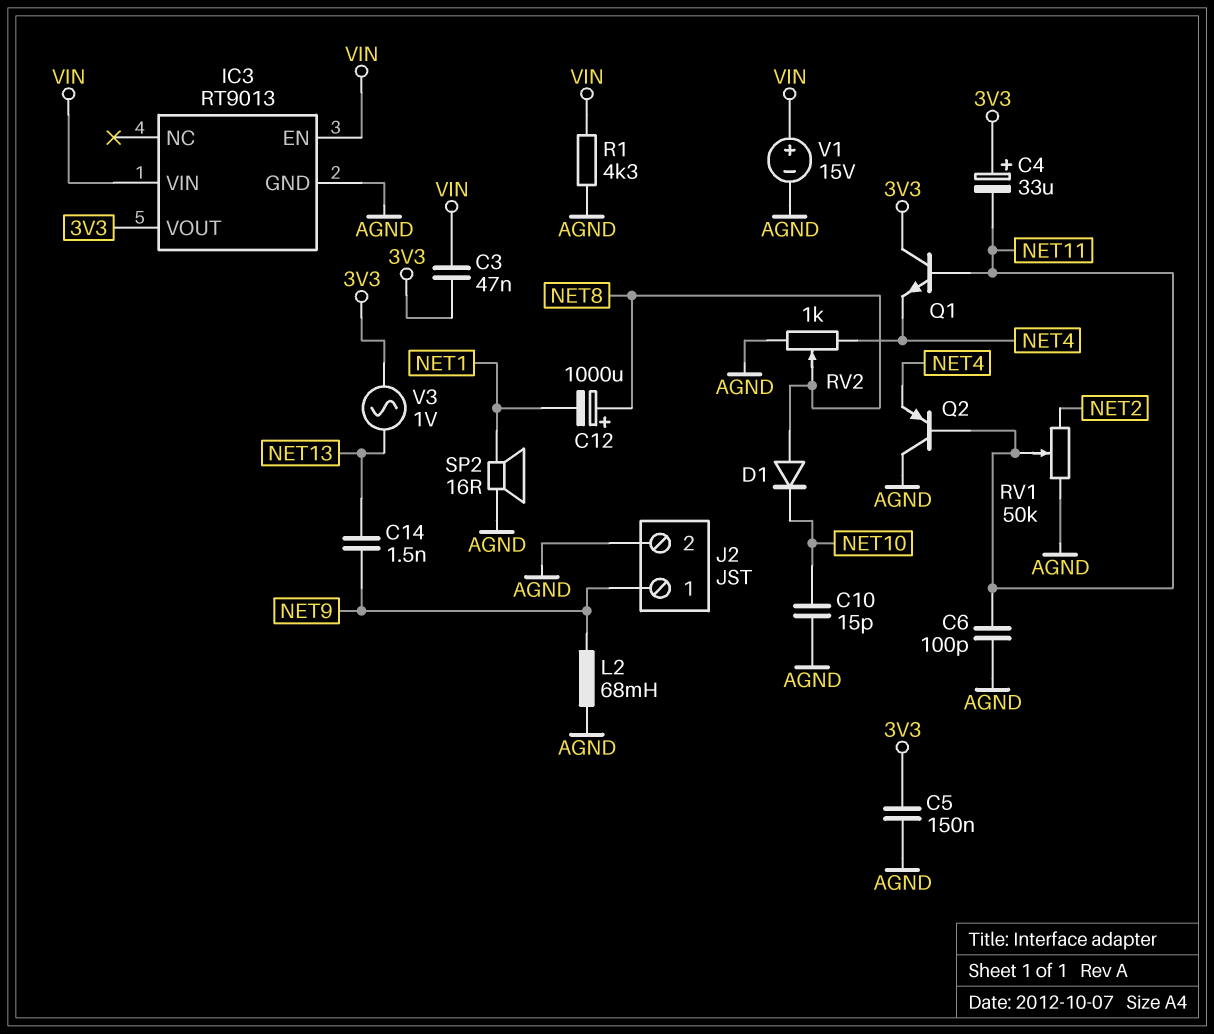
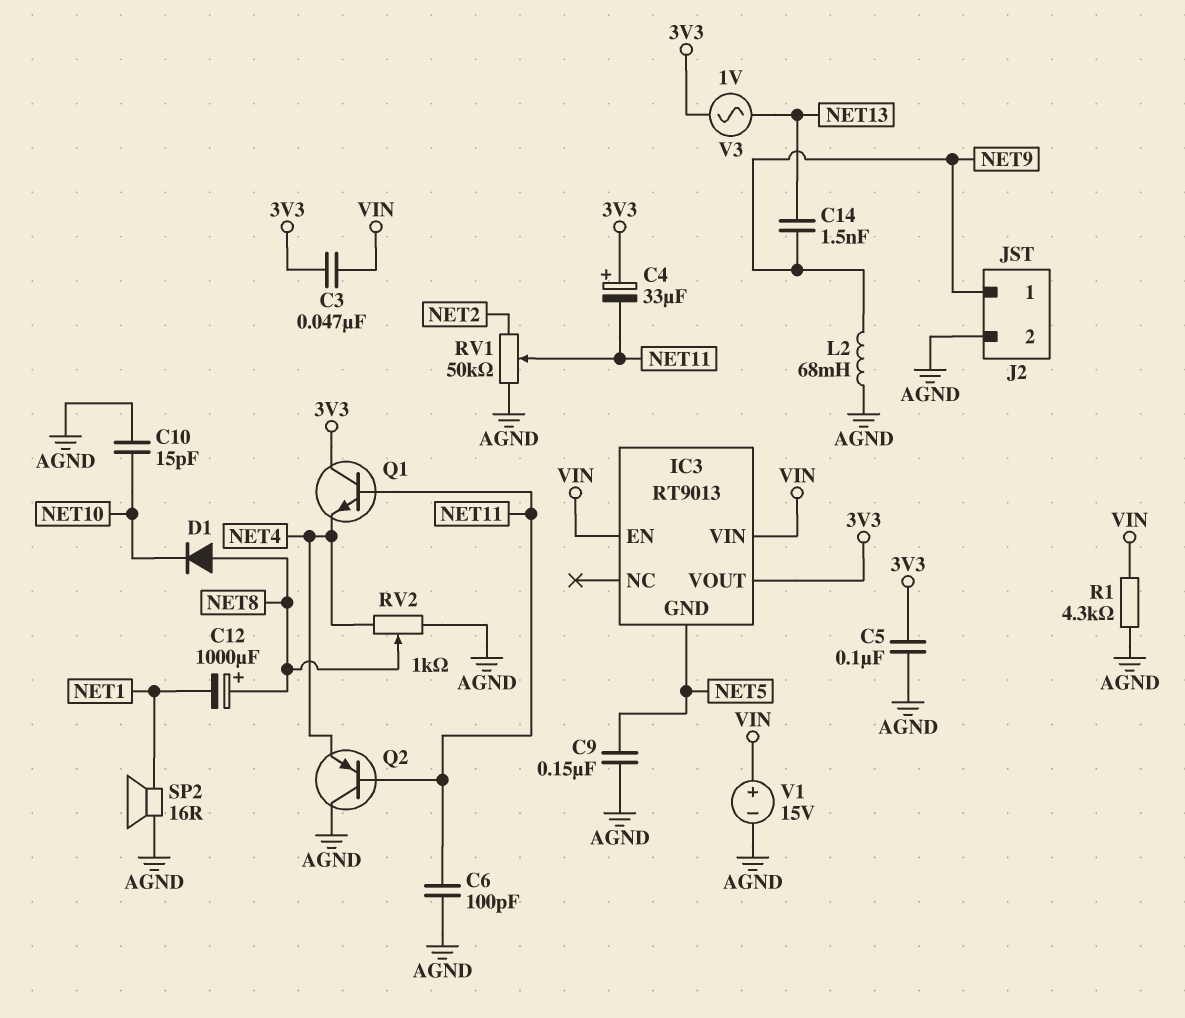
C5: 150nF (3V3, AGND) -> 100nF (3V3, AGND)
C9: none -> 150nF (AGND, NET5)
IC3 pin GND: AGND -> NET5

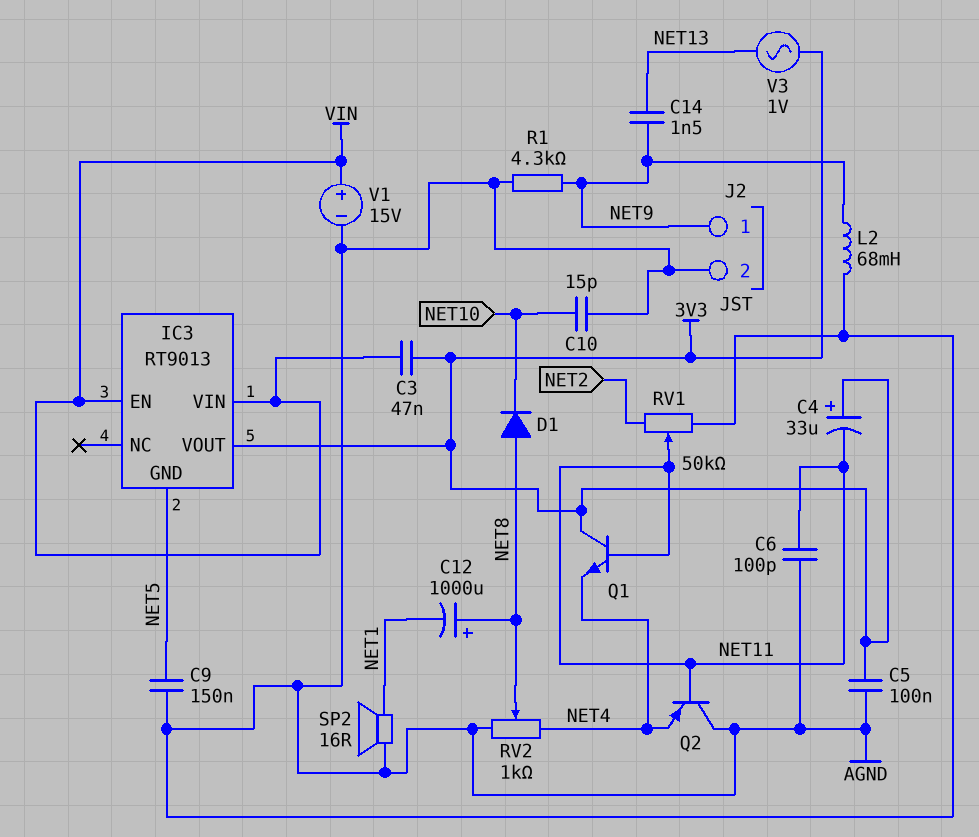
R1: 4.3k (AGND, VIN) -> 4.3k (AGND, NET9)

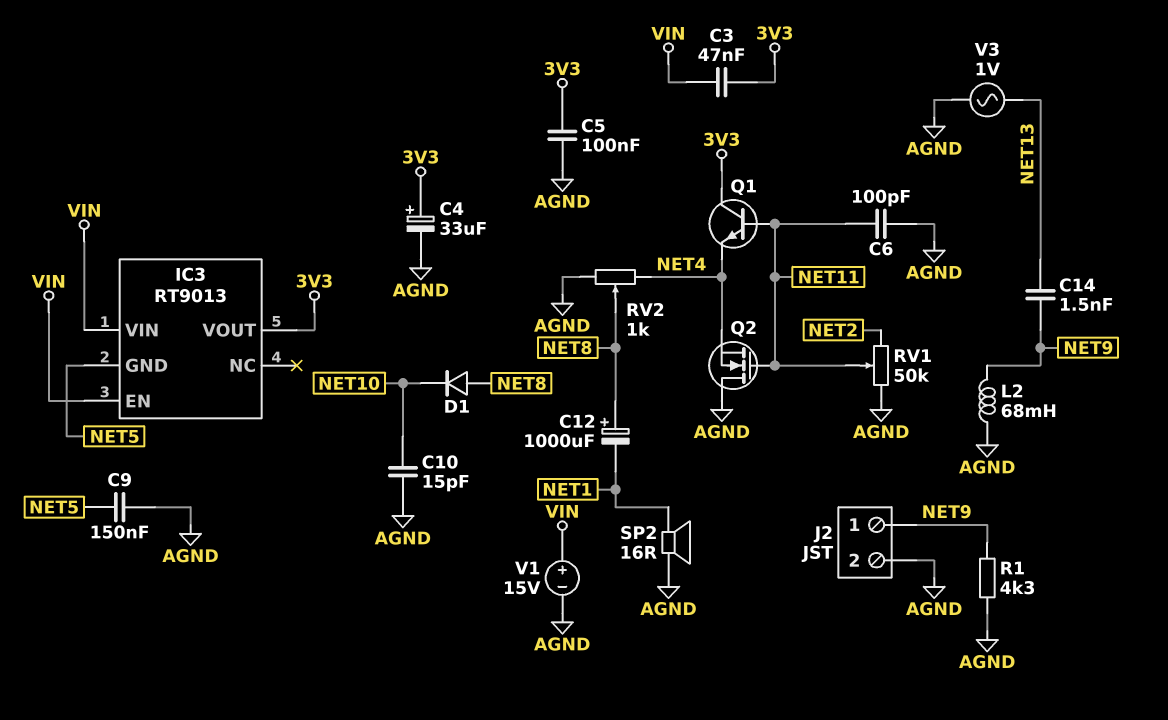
C4: 33uF (plus 3V3, minus NET11) -> 33uF (plus 3V3, minus AGND)
Q2: PNP (B NET11, C AGND, E NET4) -> NMOS (G NET11, D AGND, S NET4)
V3: AC 1V (3V3, NET13) -> AC 1V (AGND, NET13)

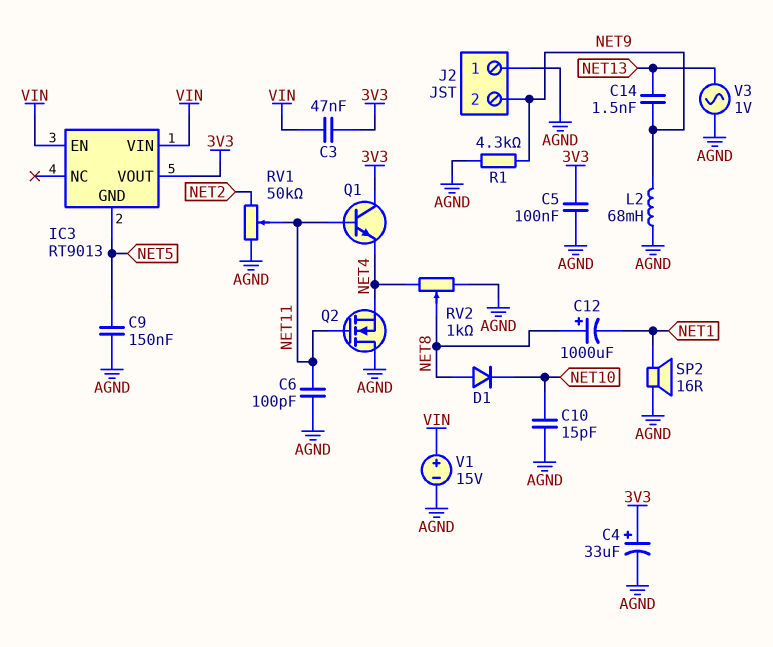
J2 pin 1: NET9 -> AGND
J2 pin 2: AGND -> NET9

